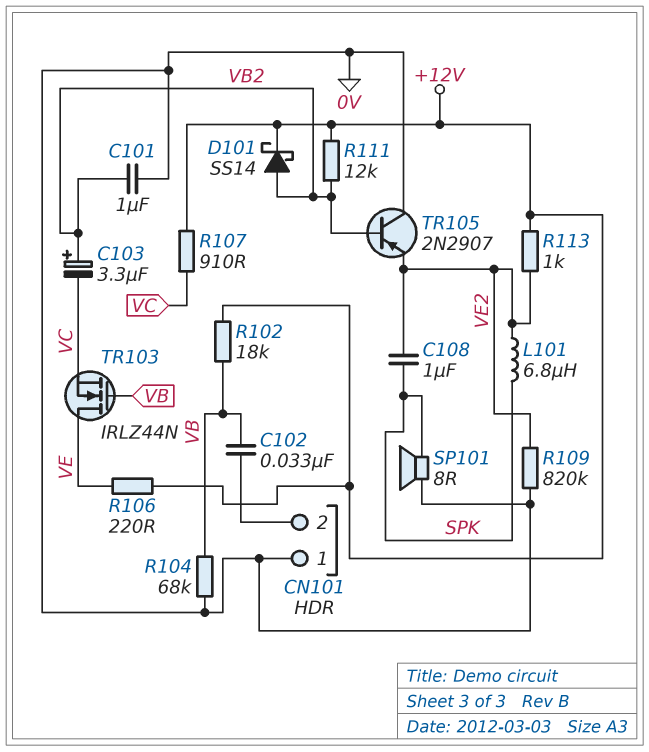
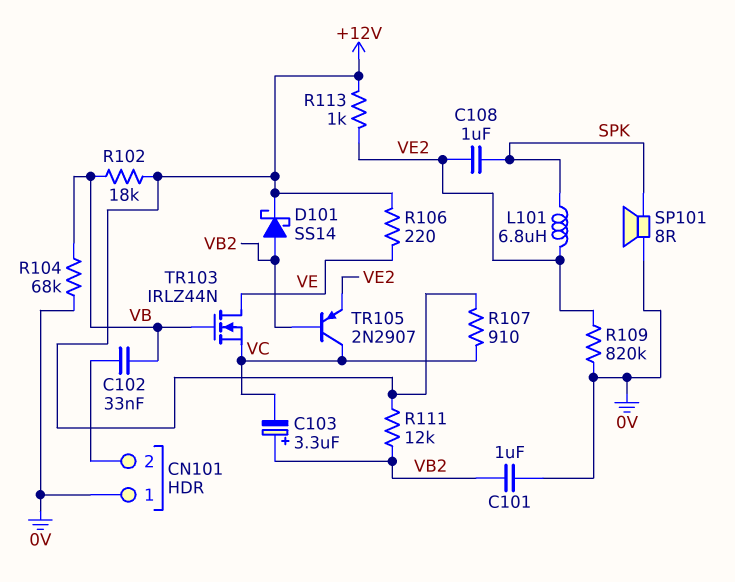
TR105: PNP 2N2907 (B VB2, C 0V, E VE2) -> PNP 2N2907 (B VB2, C VC, E VE2)

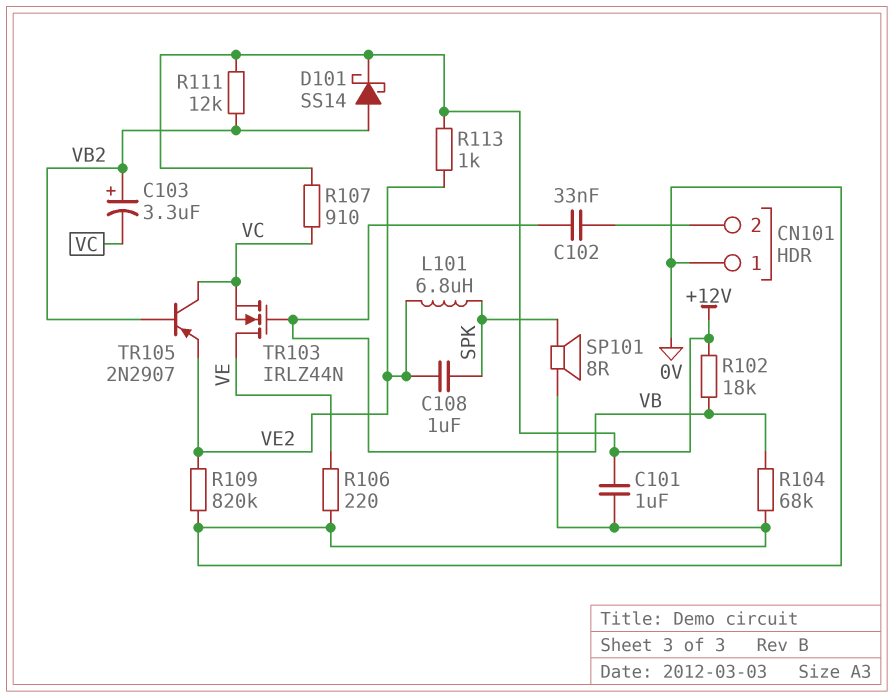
C101: 1uF (0V, VB2) -> 1uF (+12V, 0V)
R106: 220 (+12V, VE) -> 220 (0V, VE)

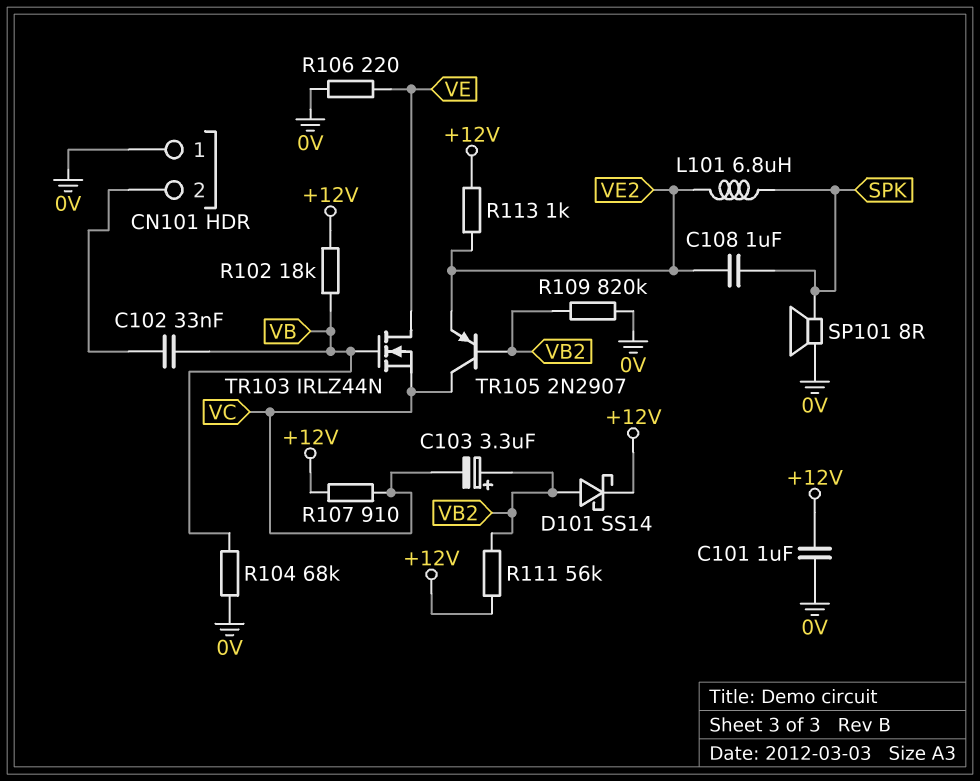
R109: 820k (0V, VE2) -> 820k (0V, VB2)
R111: 12k (+12V, VB2) -> 56k (+12V, VB2)

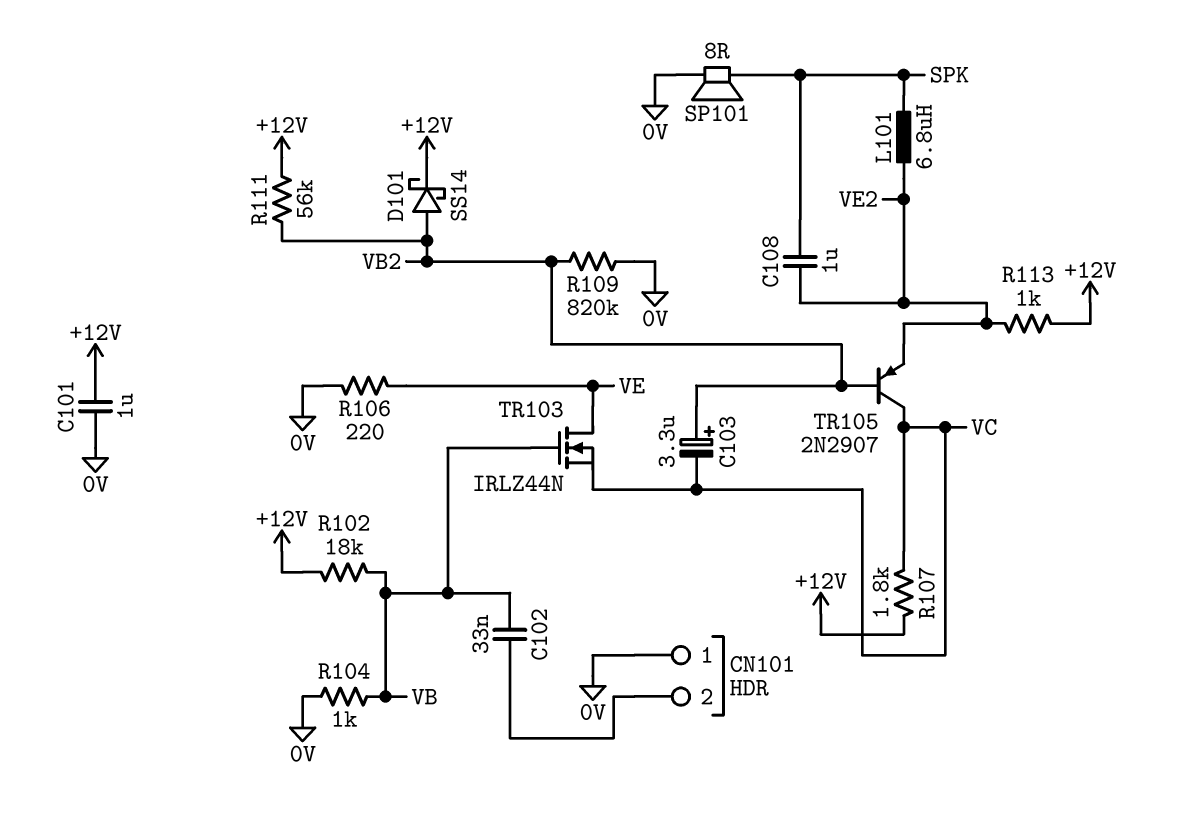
R104: 68k (0V, VB) -> 1k (0V, VB)
R107: 910 (+12V, VC) -> 1.8k (+12V, VC)

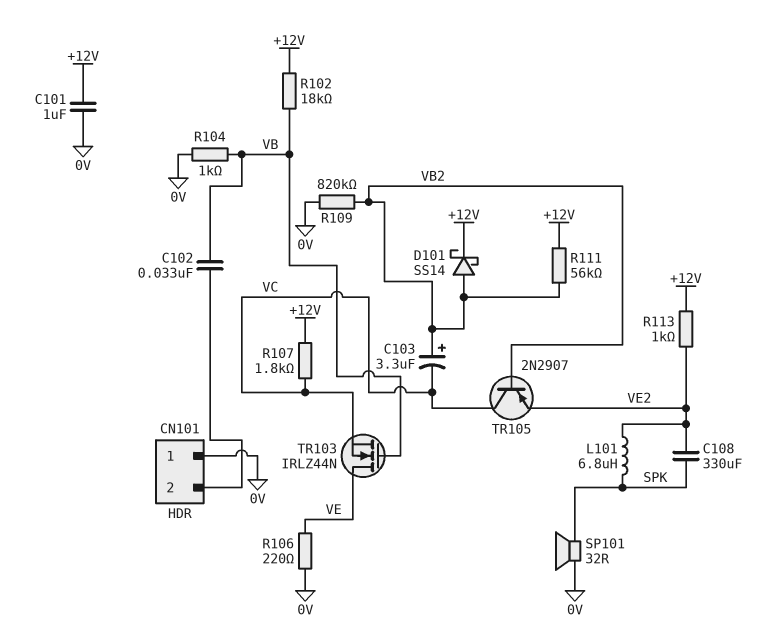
C108: 1uF (SPK, VE2) -> 330uF (SPK, VE2)
SP101: speaker 8R (0V, SPK) -> speaker 32R (0V, SPK)

